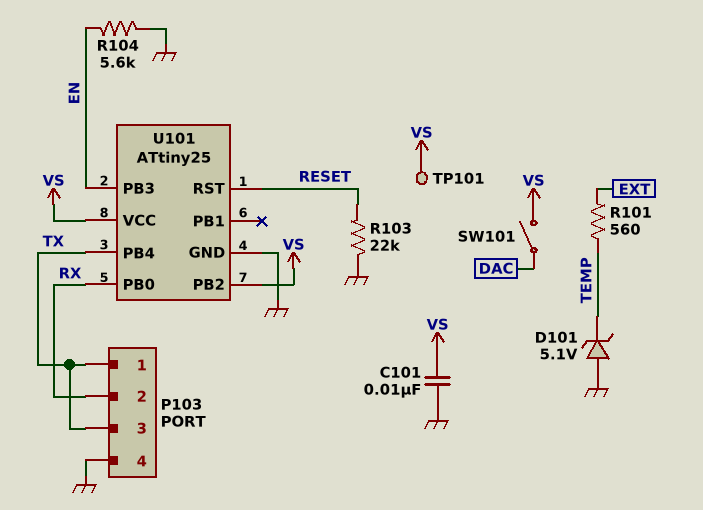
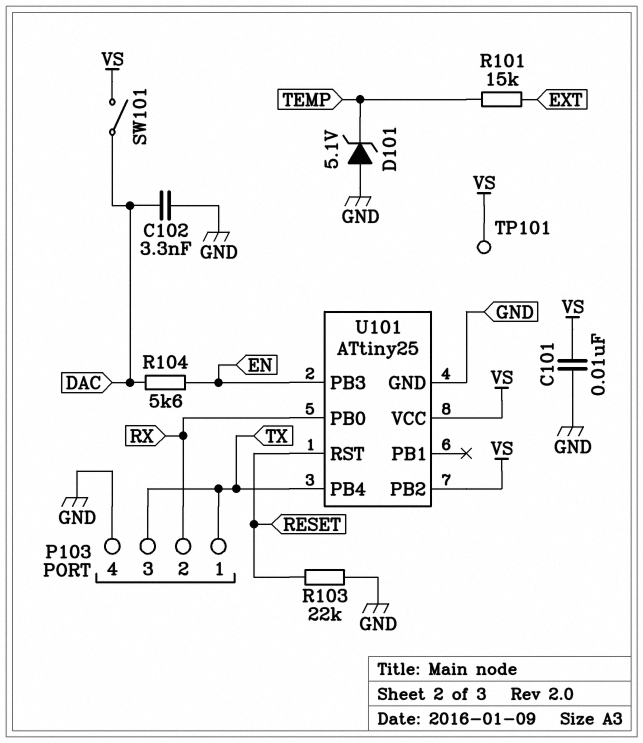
C102: none -> 3.3nF (DAC, GND)
R101: 560 (EXT, TEMP) -> 15k (EXT, TEMP)
R104: 5.6k (EN, GND) -> 5.6k (DAC, EN)

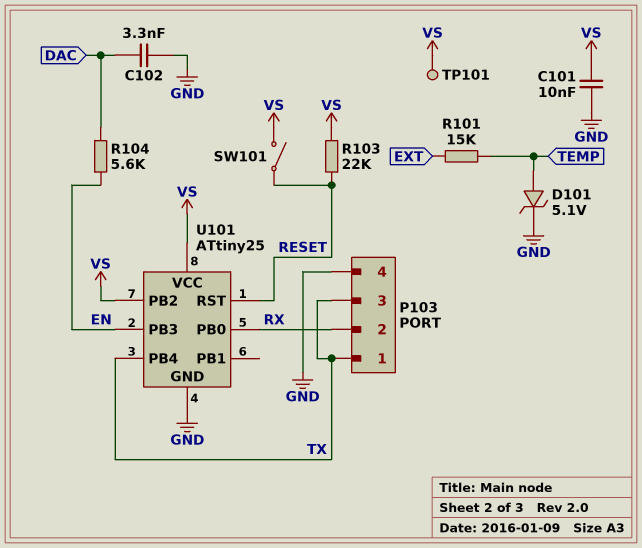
D101: zener 5.1V (A GND, K TEMP) -> zener 5.1V (A TEMP, K GND)
R103: 22k (GND, RESET) -> 22k (RESET, VS)
SW101: switch (DAC, VS) -> switch (RESET, VS)

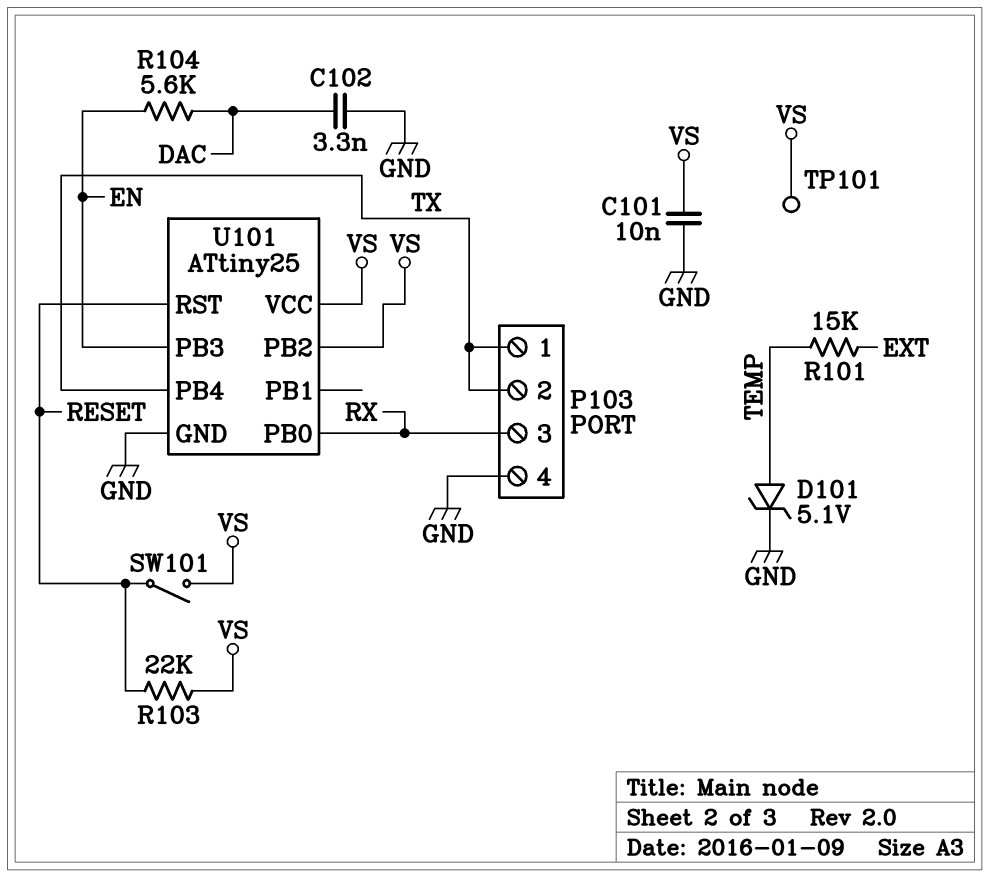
P103 pin 2: RX -> TX
P103 pin 3: TX -> RX

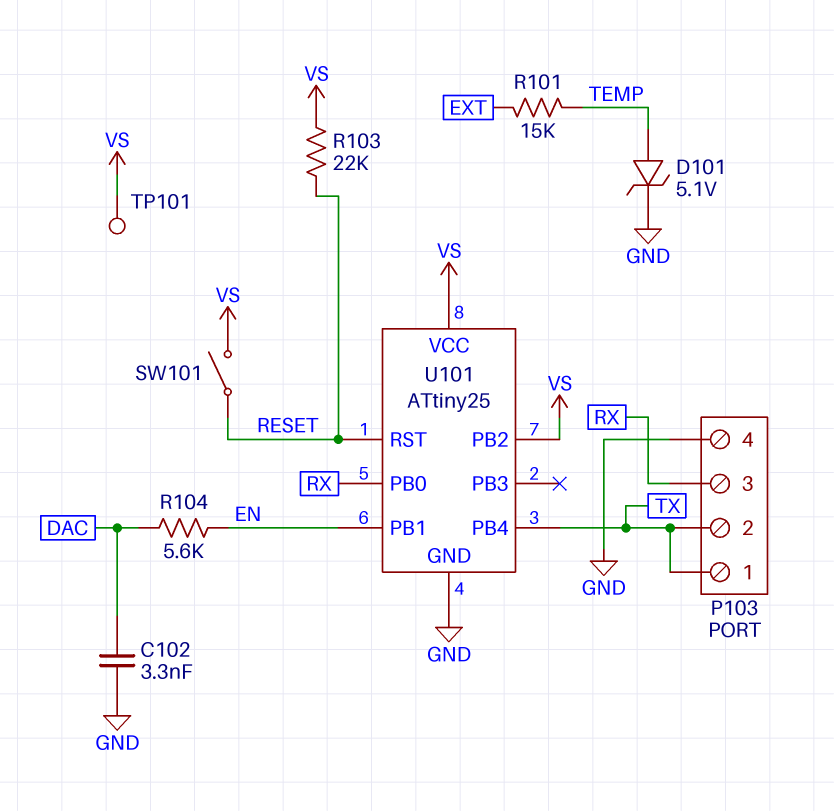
C101: 10nF (GND, VS) -> none
U101 pin PB1: none -> EN
U101 pin PB3: EN -> none

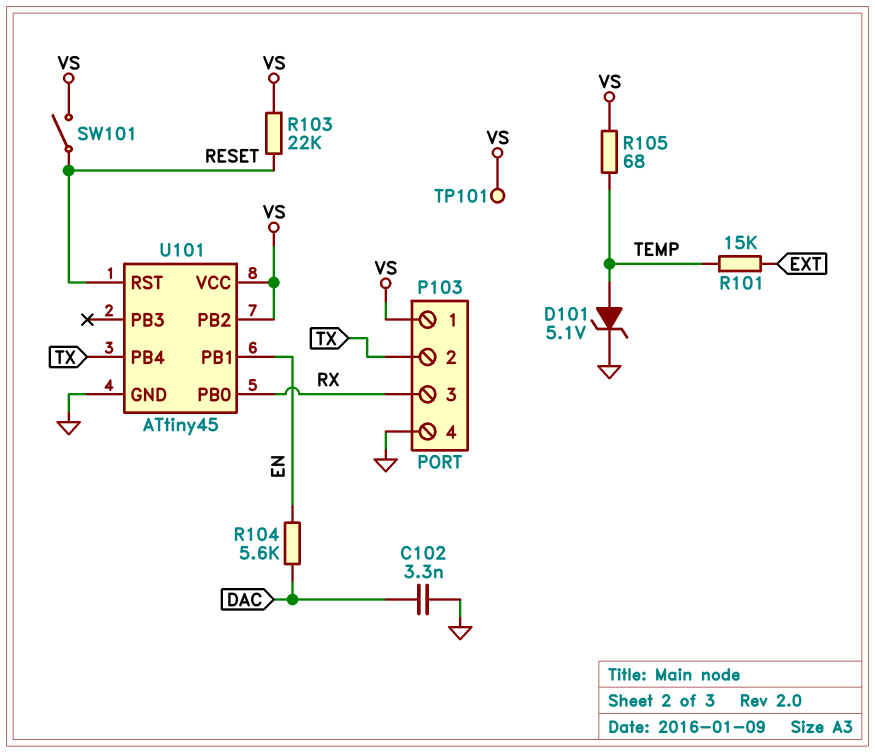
P103 pin 1: TX -> VS
R105: none -> 68 (TEMP, VS)
U101: ATtiny25 -> ATtiny45

